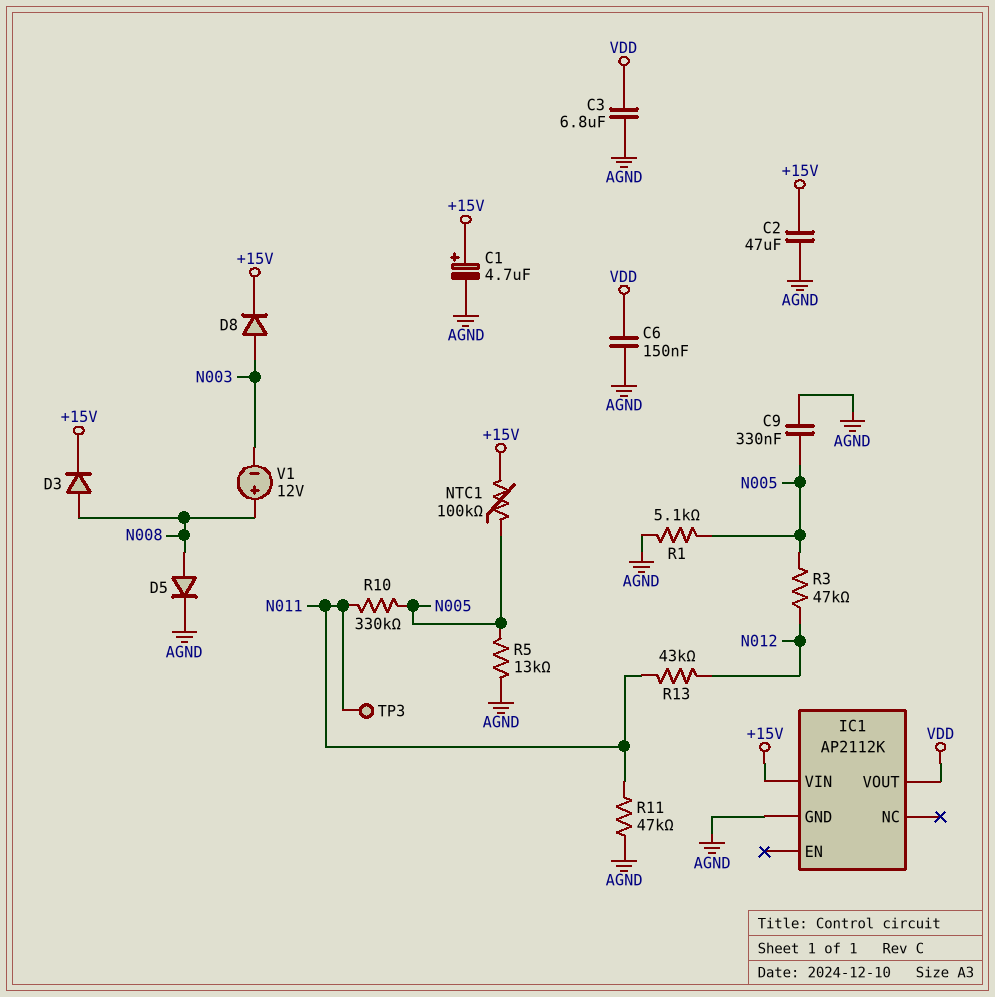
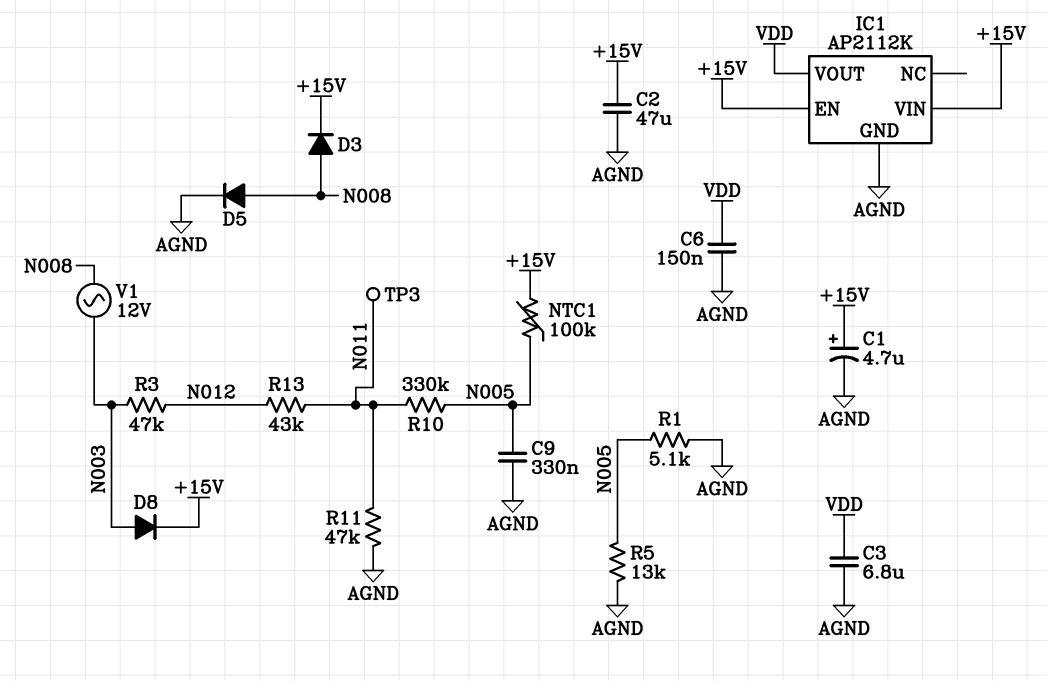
IC1 pin EN: none -> +15V
R3: 47k (N005, N012) -> 47k (N003, N012)
V1: 12V (plus N008, minus N003) -> AC 12V (N003, N008)

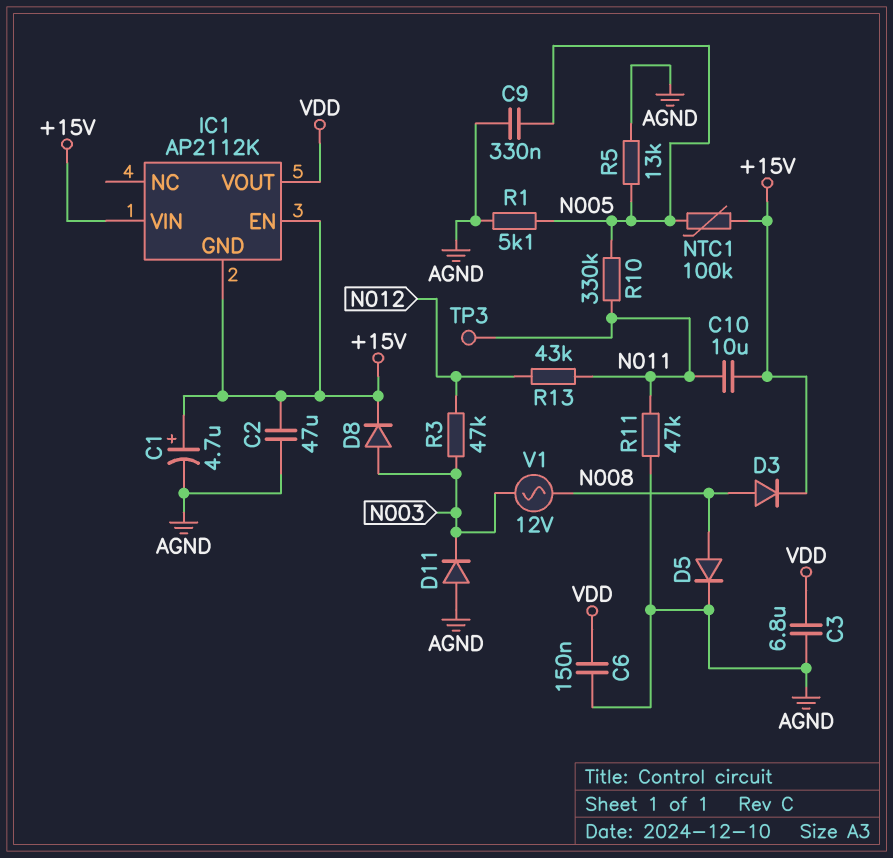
C10: none -> 10uF (+15V, N011)
D11: none -> diode (A AGND, K N003)
IC1 pin GND: AGND -> +15V

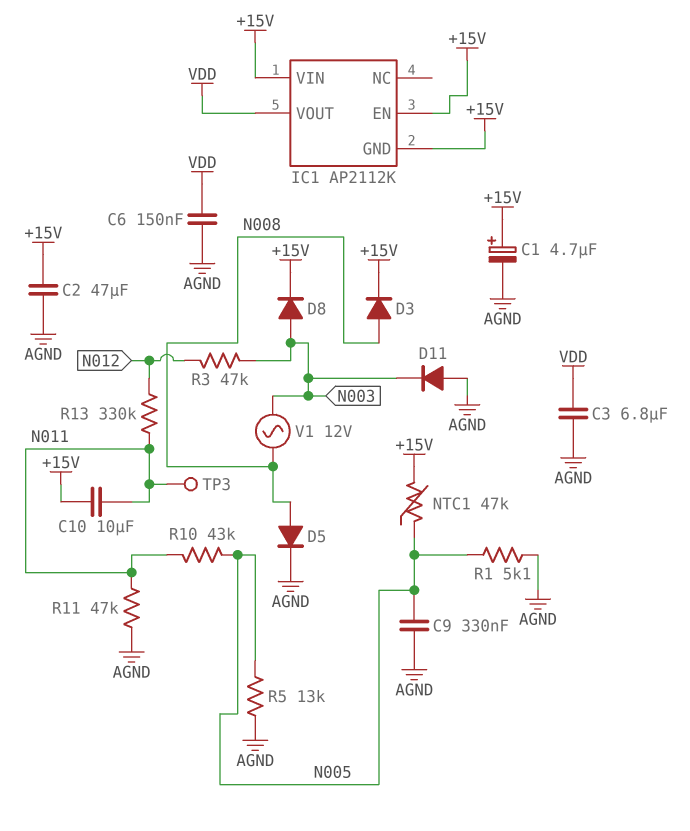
NTC1: 100k (+15V, N005) -> 47k (+15V, N005)
R10: 330k (N005, N011) -> 43k (N005, N011)
R13: 43k (N011, N012) -> 330k (N011, N012)

